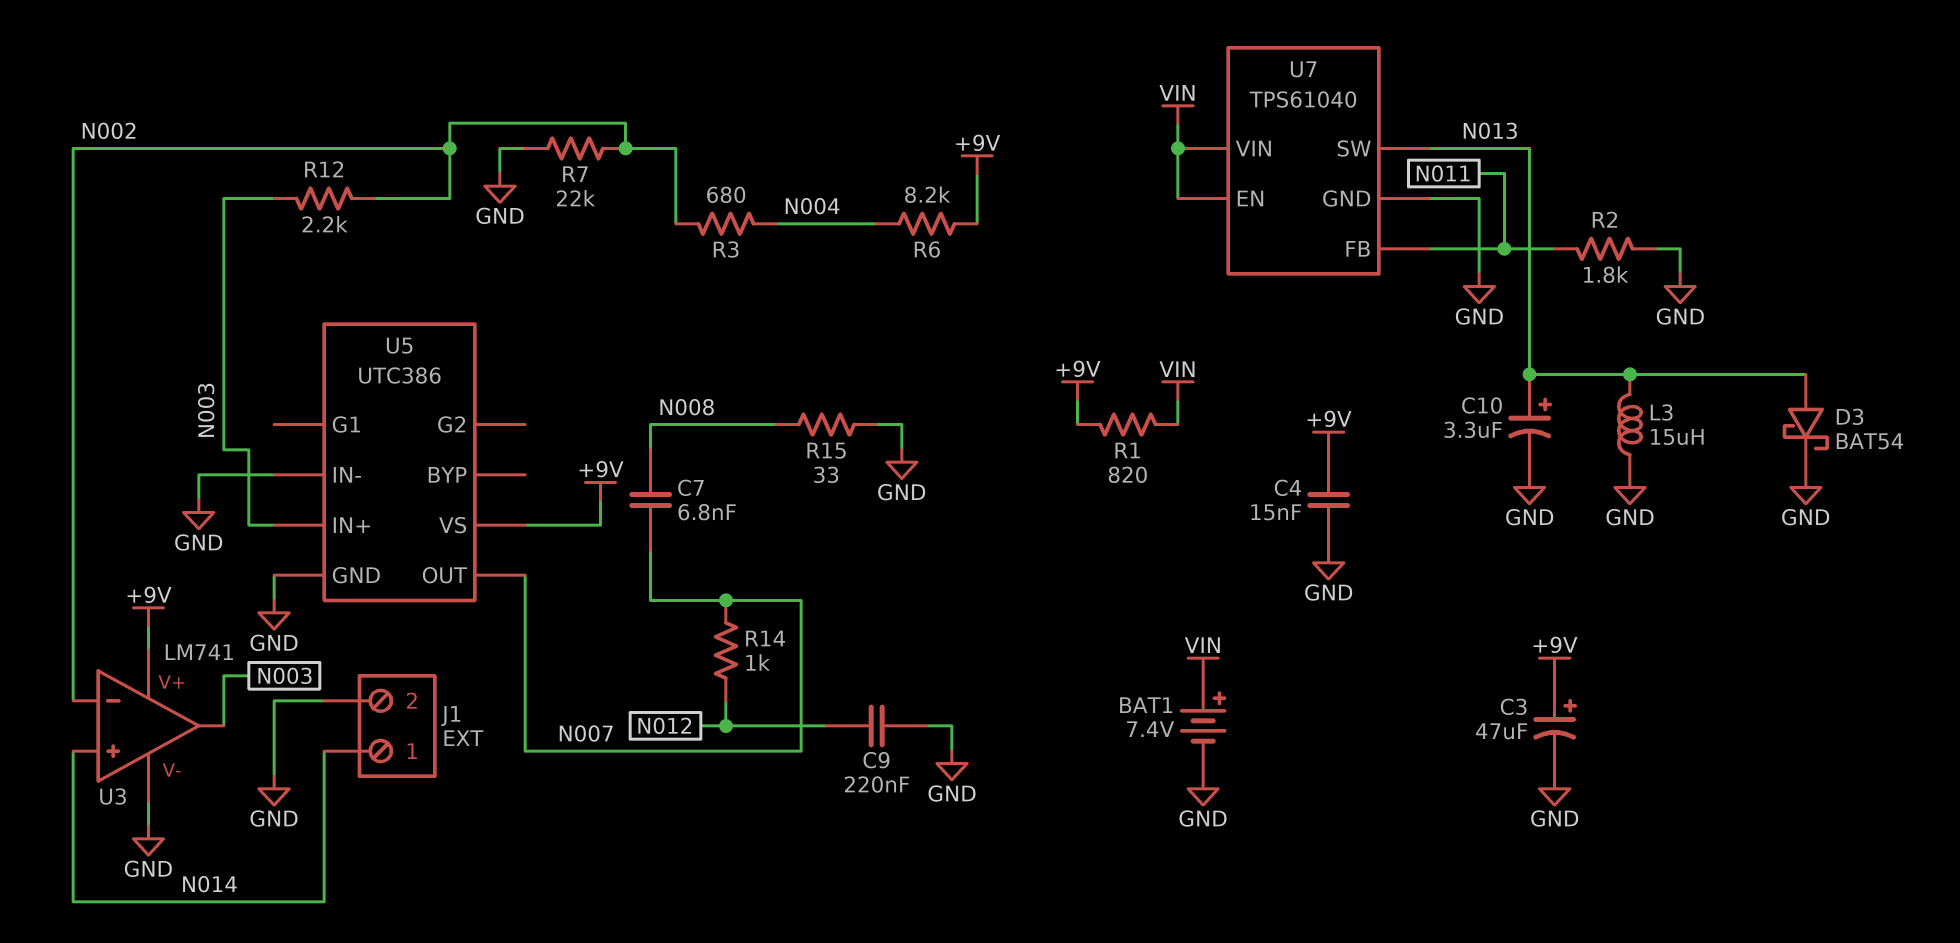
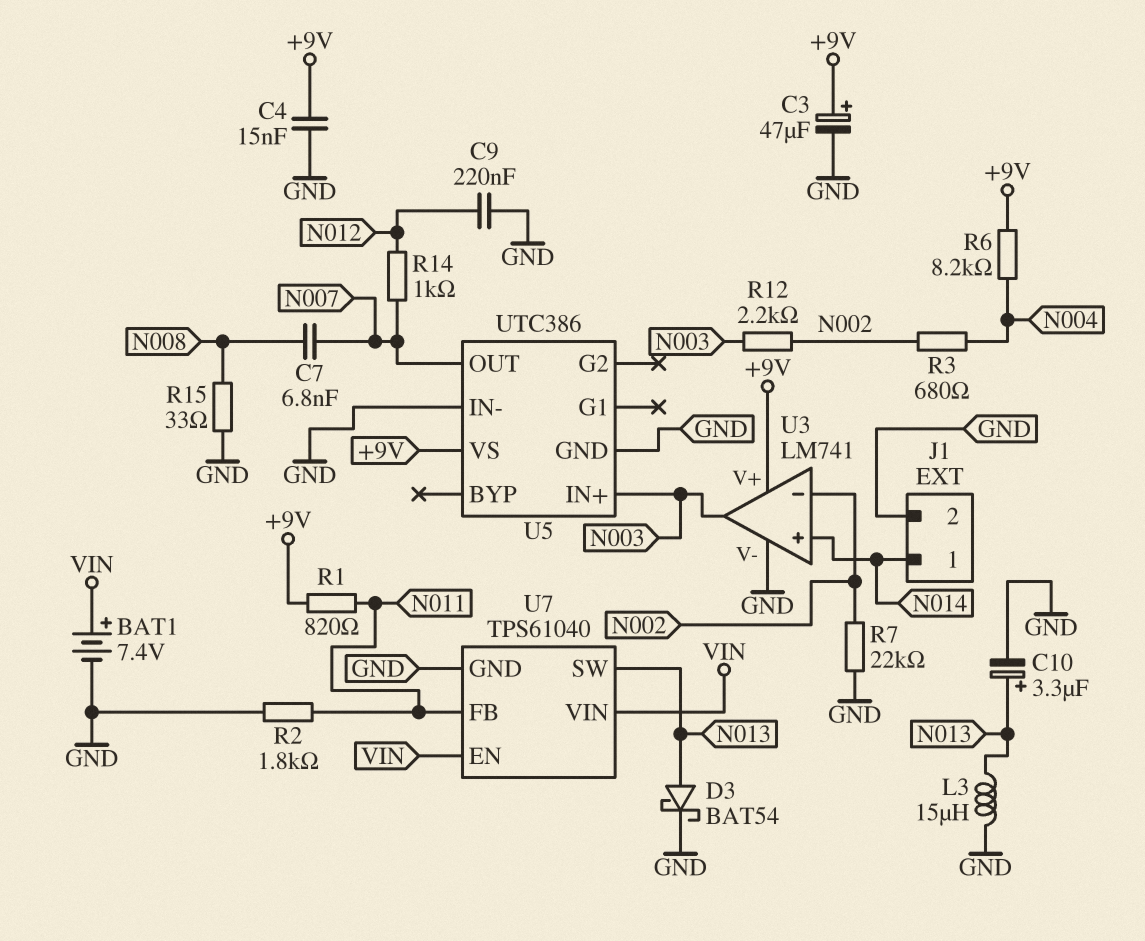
R1: 820 (+9V, VIN) -> 820 (+9V, N011)

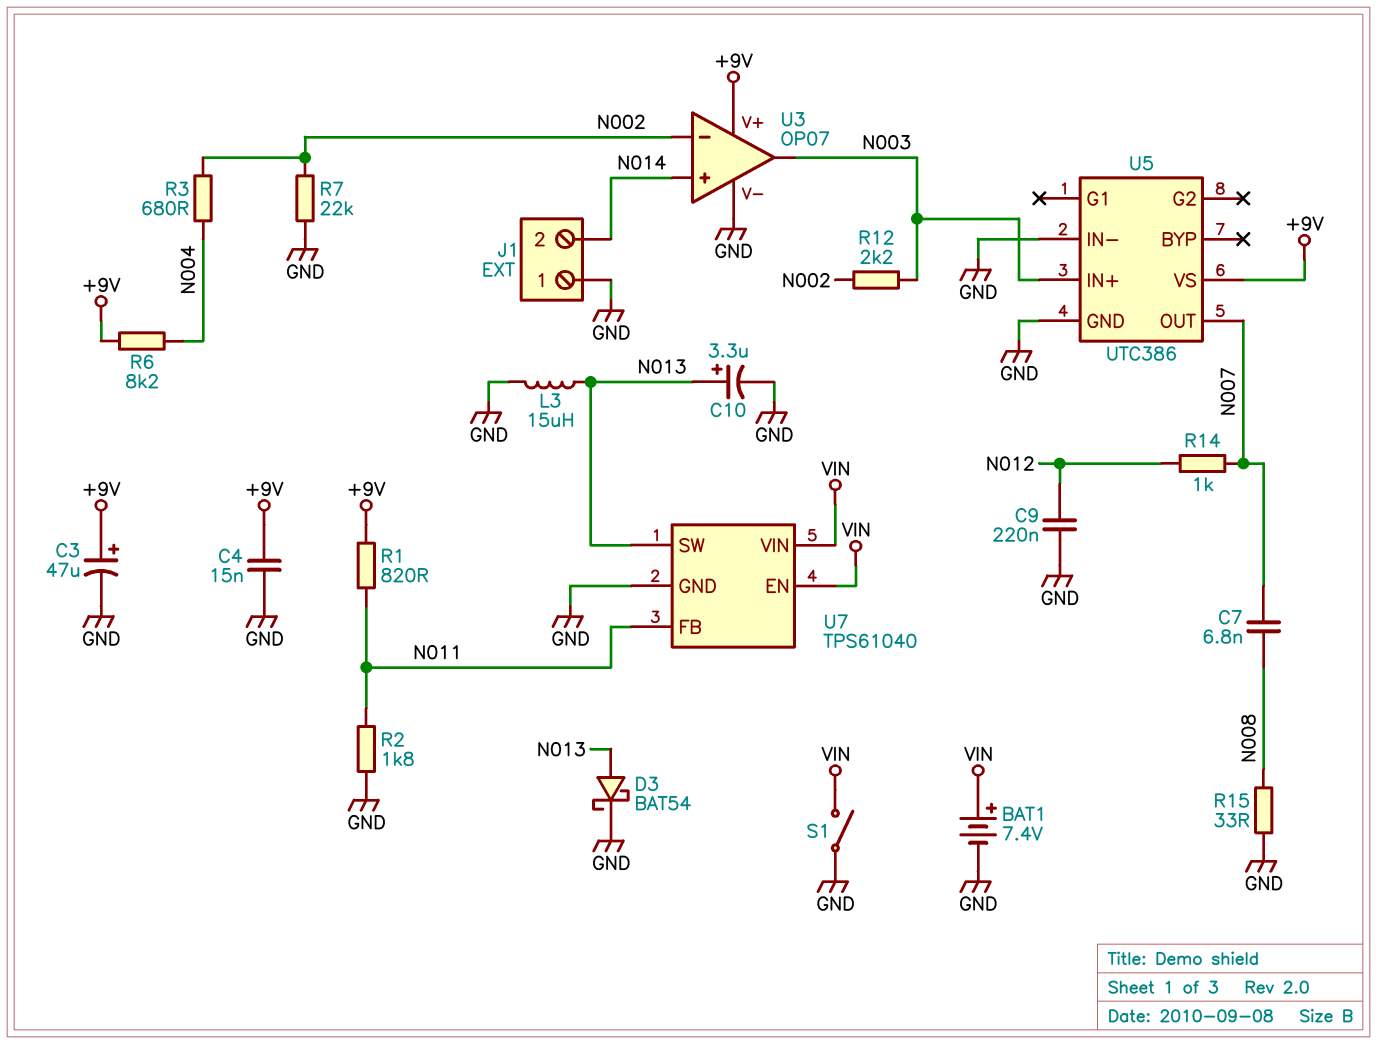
J1 pin 1: N014 -> GND
J1 pin 2: GND -> N014
S1: none -> switch (GND, VIN)
U3: LM741 -> OP07

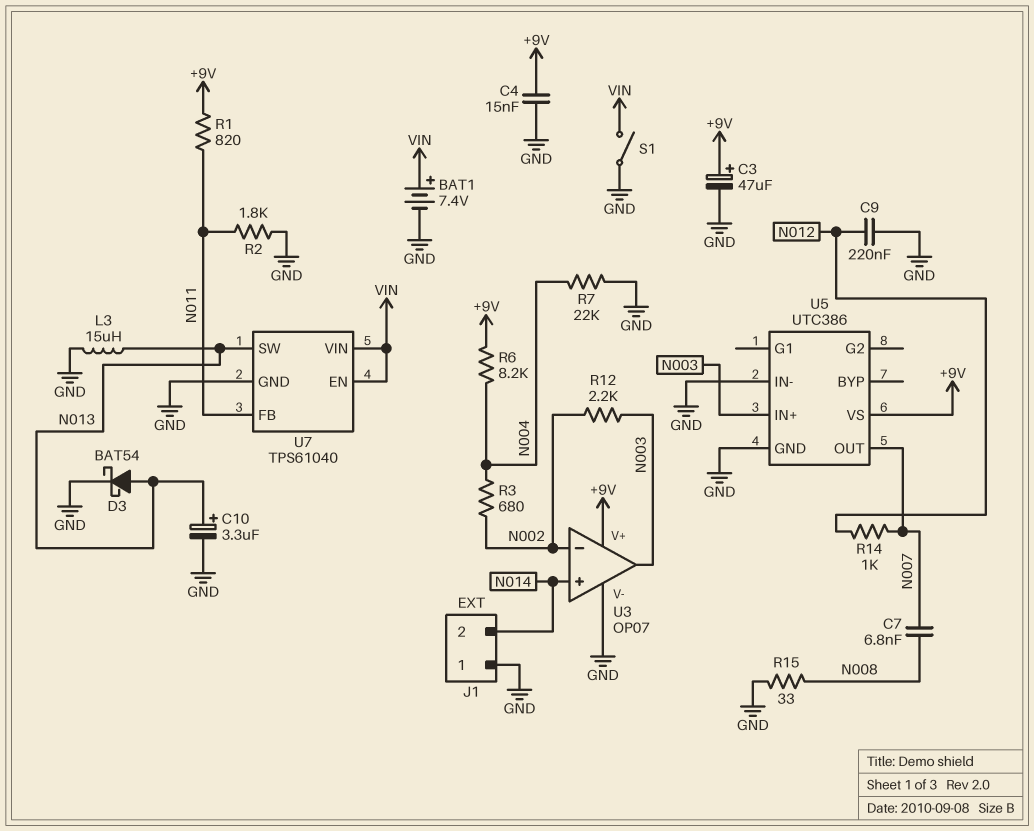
R7: 22k (GND, N002) -> 22k (GND, N004)

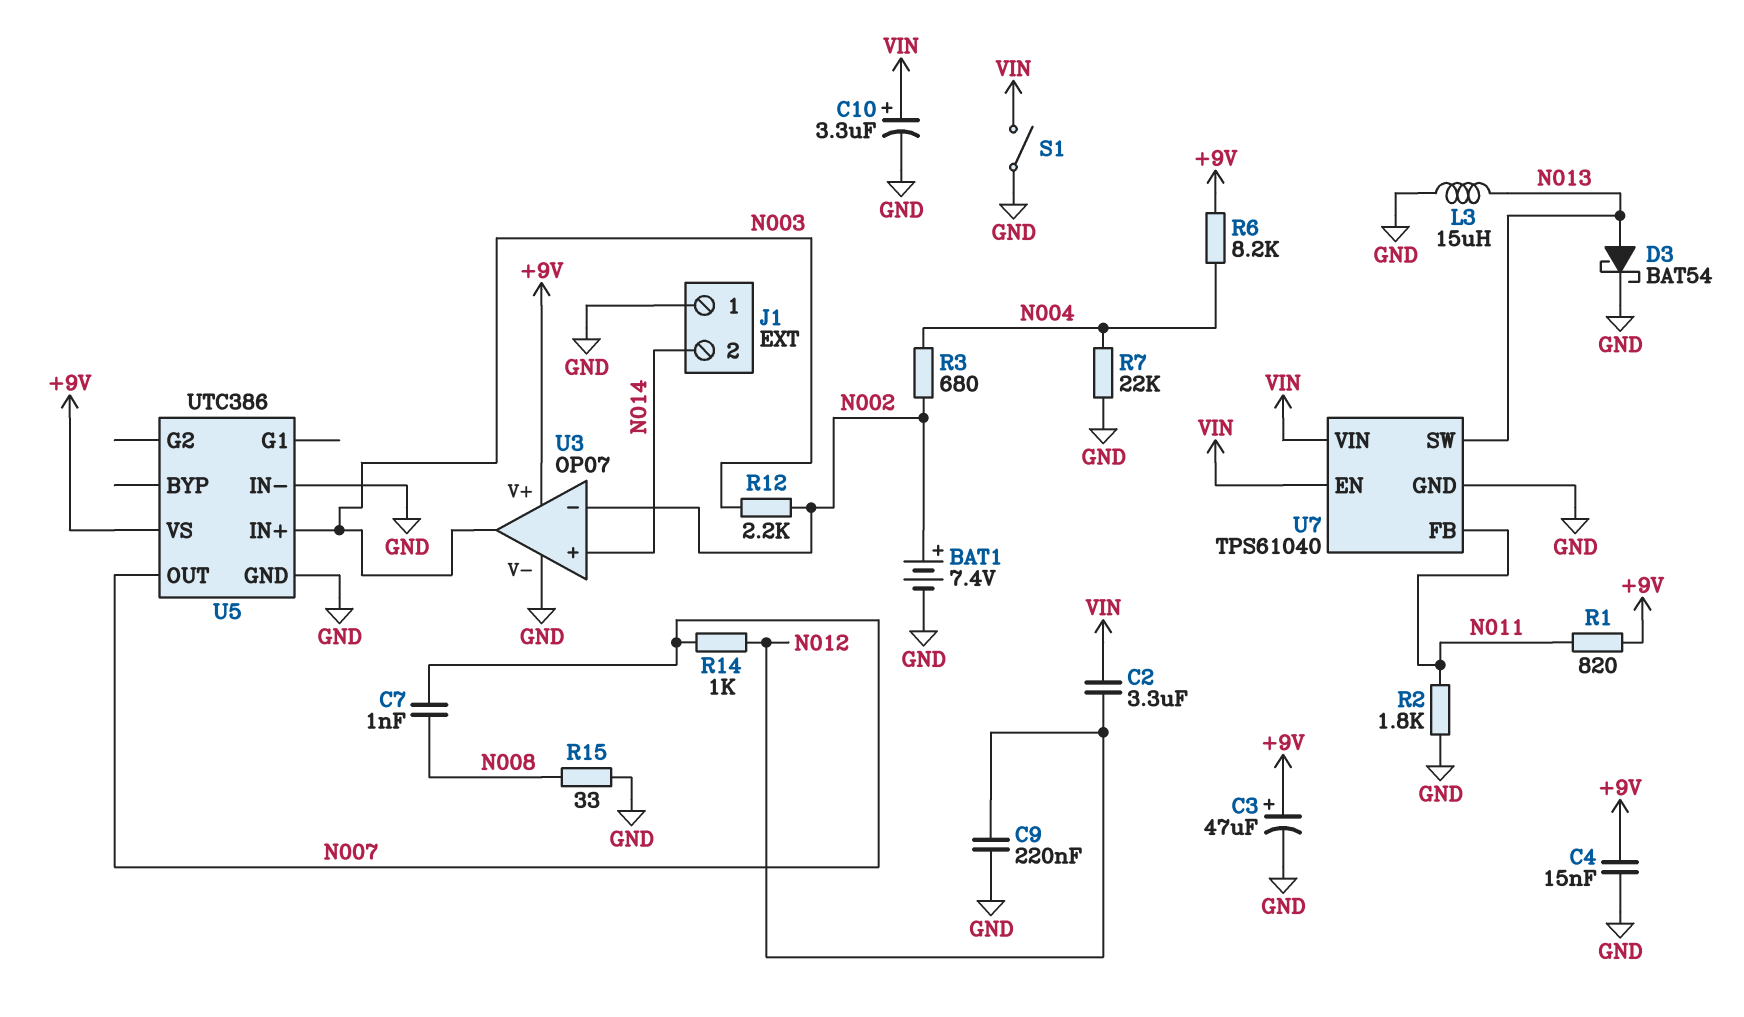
BAT1: 7.4V (plus VIN, minus GND) -> 7.4V (plus N002, minus GND)
C2: none -> 3.3uF (N012, VIN)
C7: 6.8nF (N007, N008) -> 1nF (N007, N008)
C10: 3.3uF (plus N013, minus GND) -> 3.3uF (plus VIN, minus GND)

